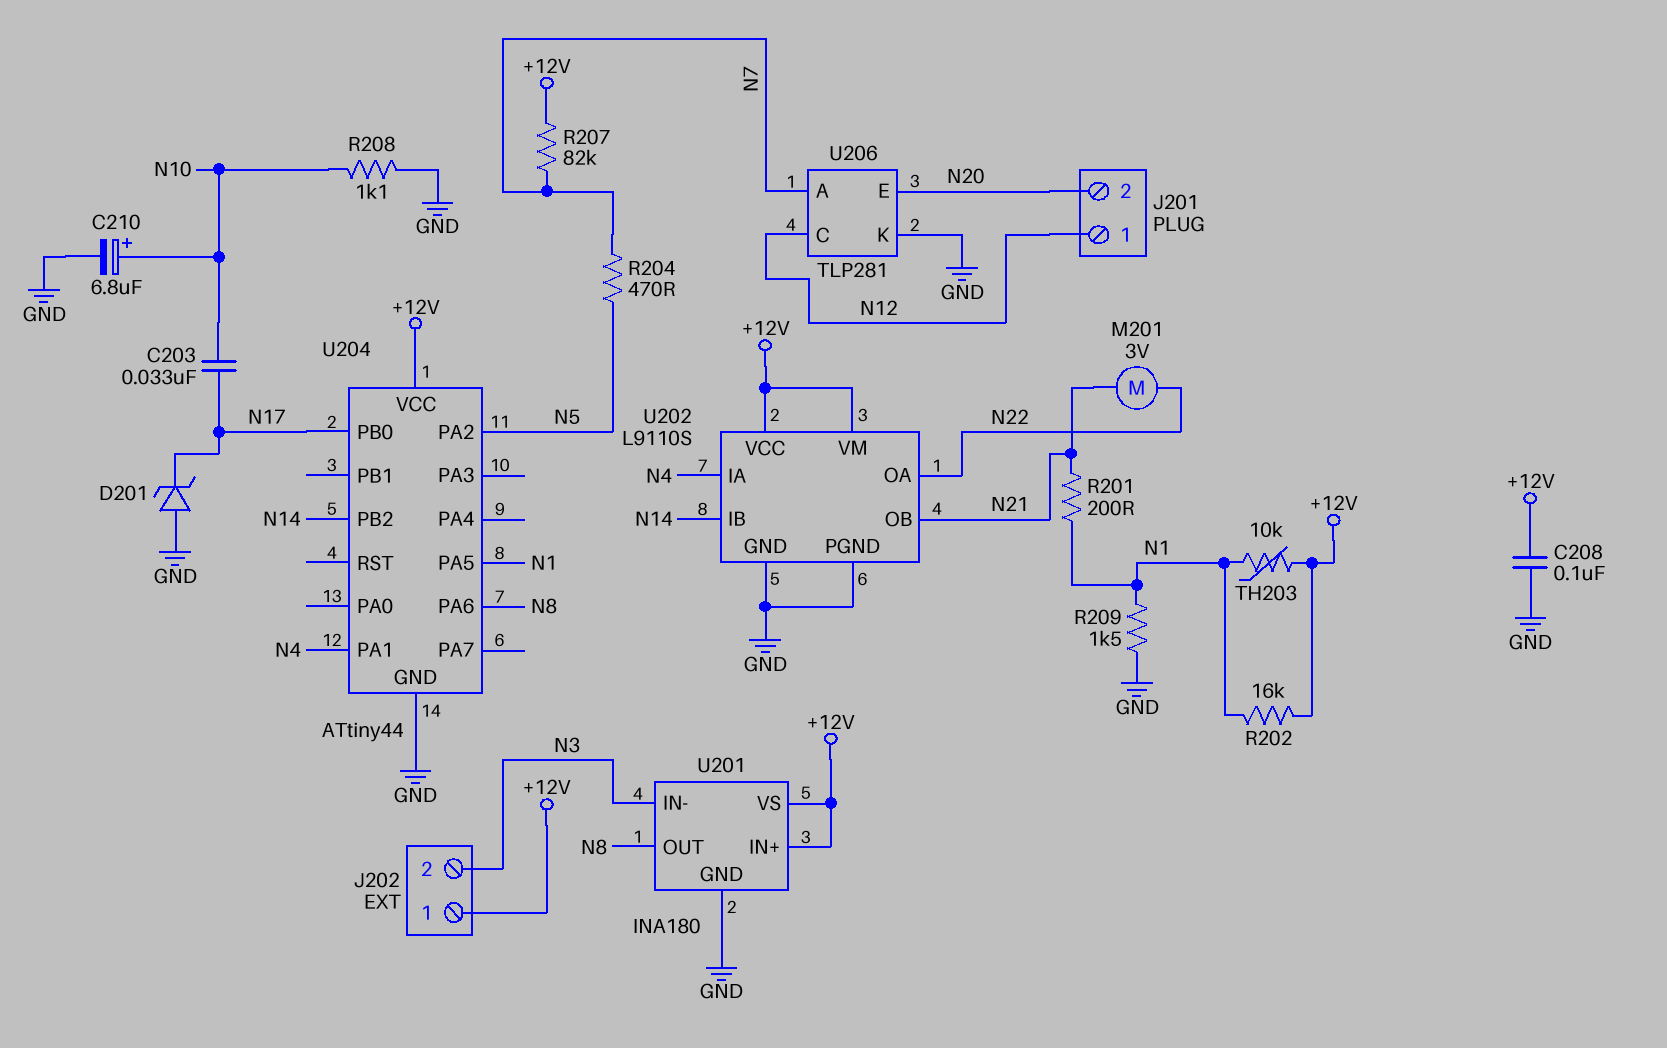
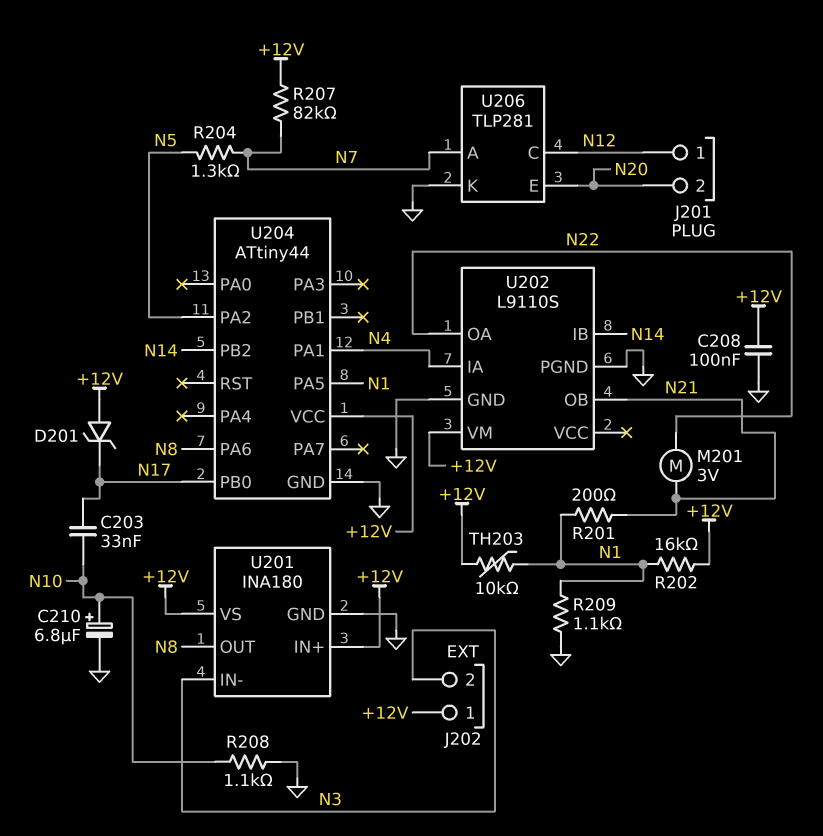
D201: zener (A GND, K N17) -> zener (A +12V, K N17)
R204: 470 (N5, N7) -> 1.3k (N5, N7)
R209: 1.5k (GND, N1) -> 1.1k (GND, N1)
U202 pin VCC: +12V -> none

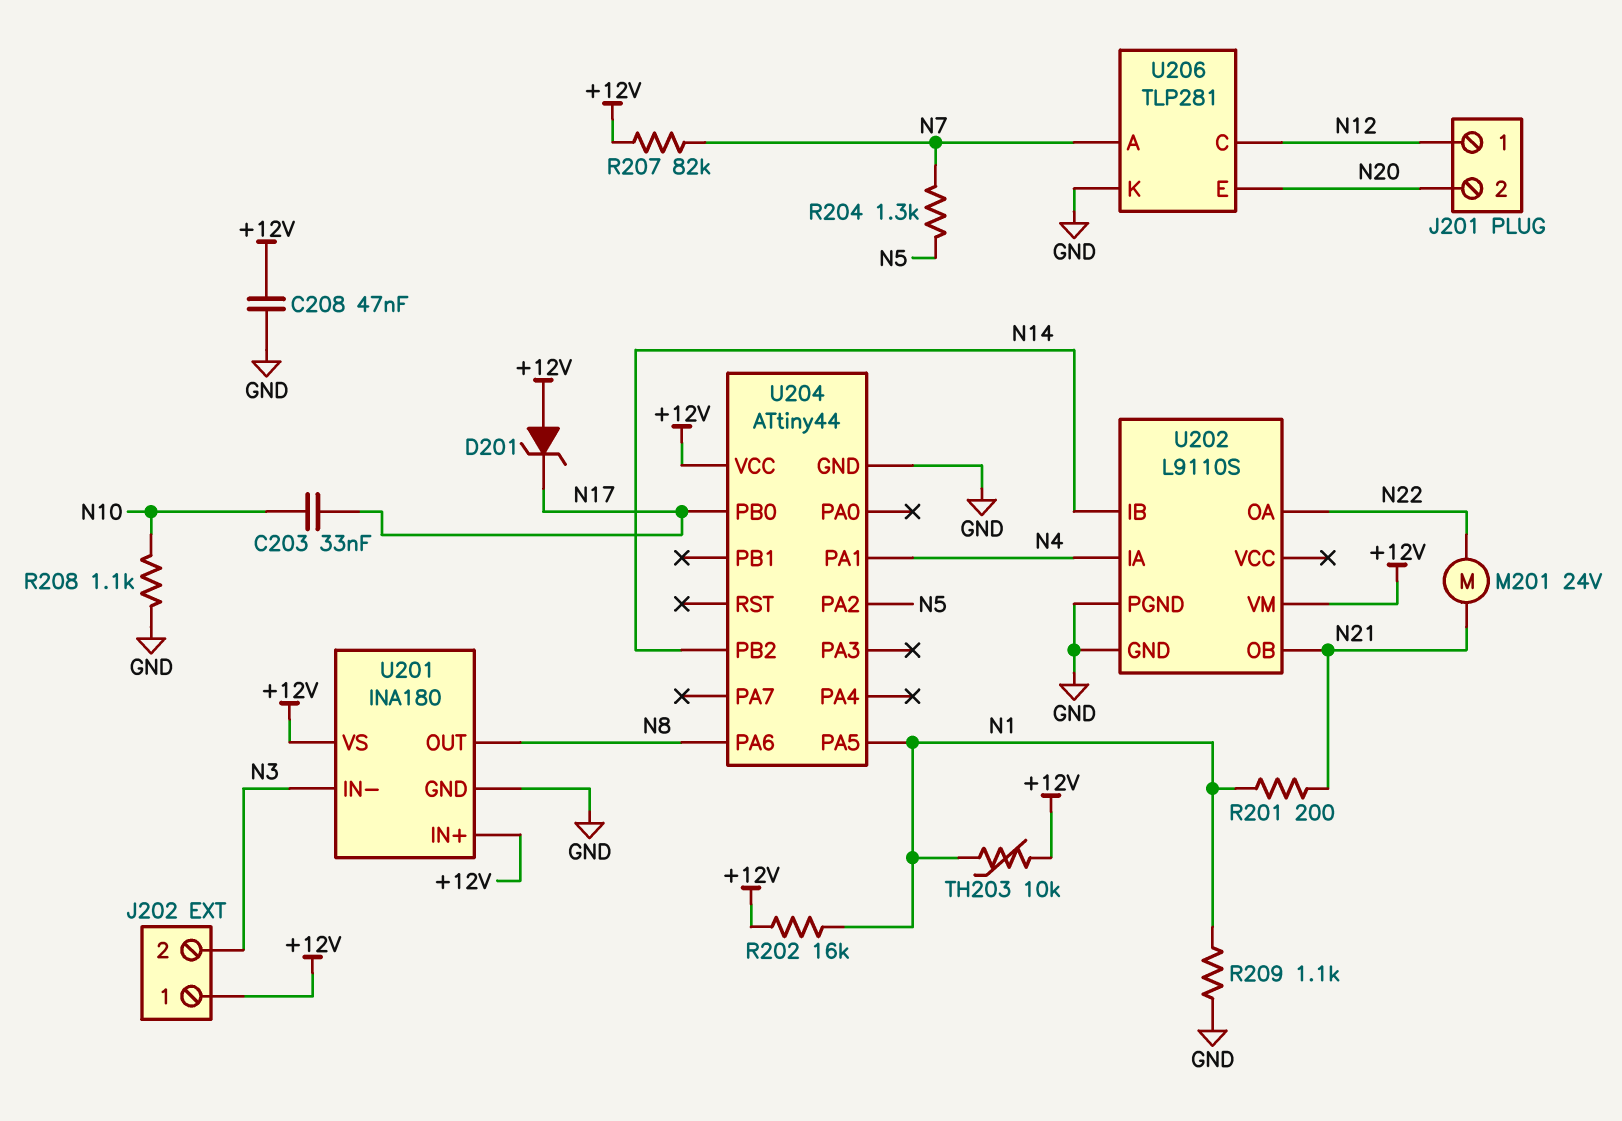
C208: 100nF (+12V, GND) -> 47nF (+12V, GND)
C210: 6.8uF (plus N10, minus GND) -> none
M201: motor 3V (N21, N22) -> motor 24V (N21, N22)

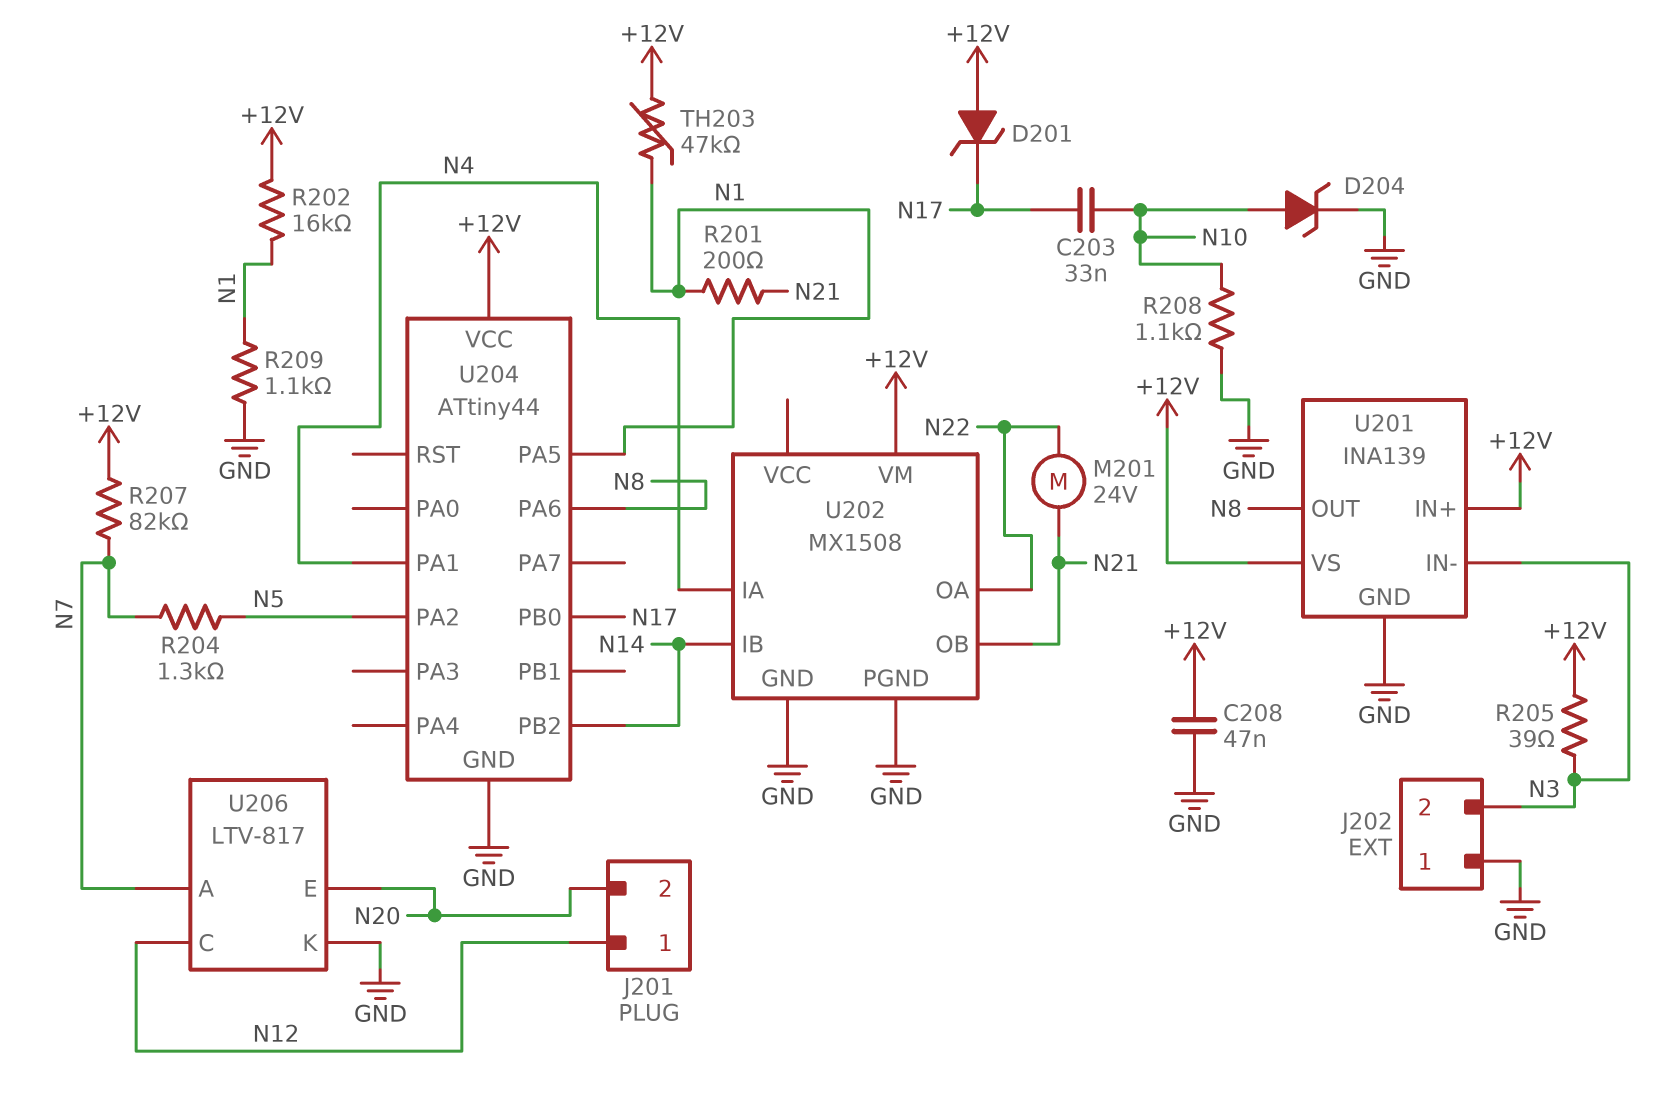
D204: none -> zener (A N10, K GND)
J202 pin 1: +12V -> GND
R205: none -> 39 (+12V, N3)
TH203: 10k (+12V, N1) -> 47k (+12V, N1)
U201: INA180 -> INA139
U202: L9110S -> MX1508
U206: TLP281 -> LTV-817

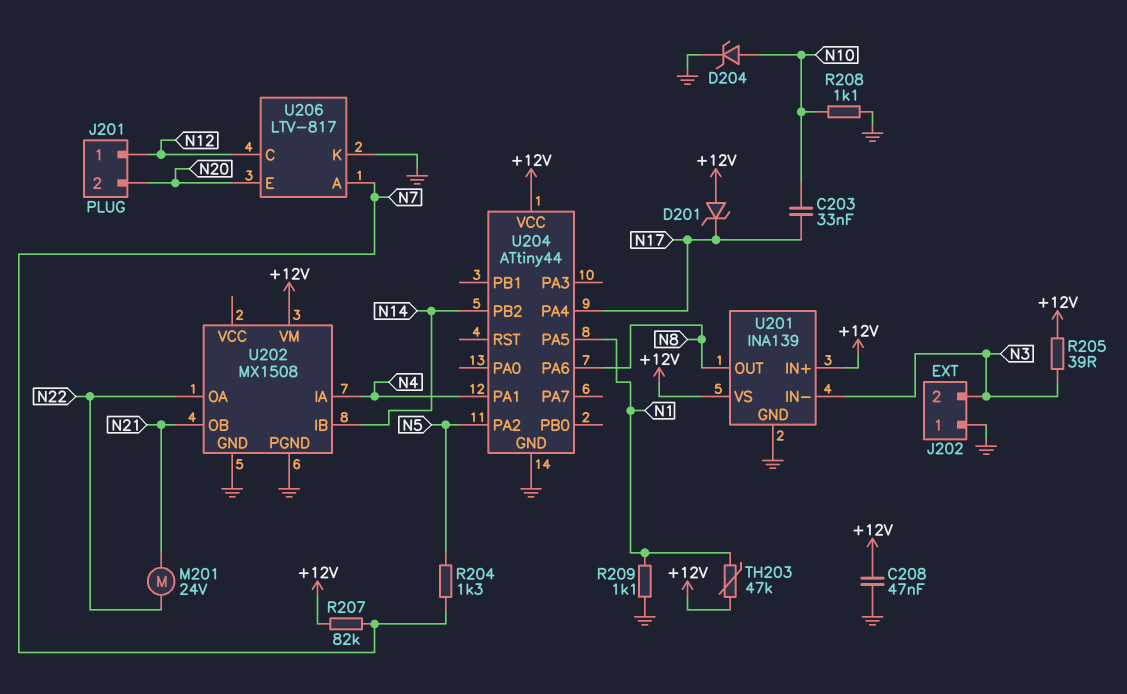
R201: 200 (N1, N21) -> none
R202: 16k (+12V, N1) -> none
U204 pin PA4: none -> N17
U204 pin PB0: N17 -> none

